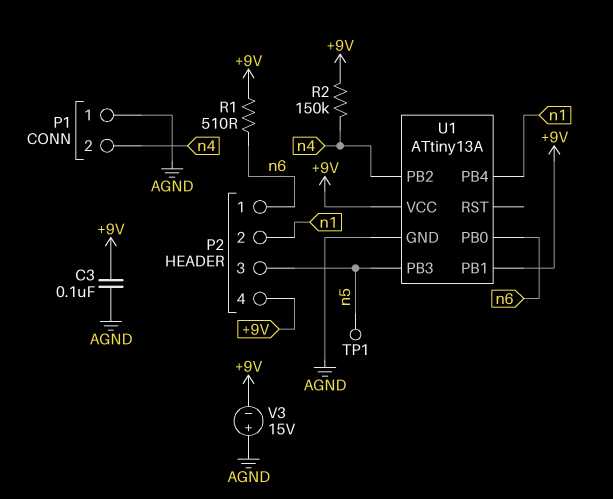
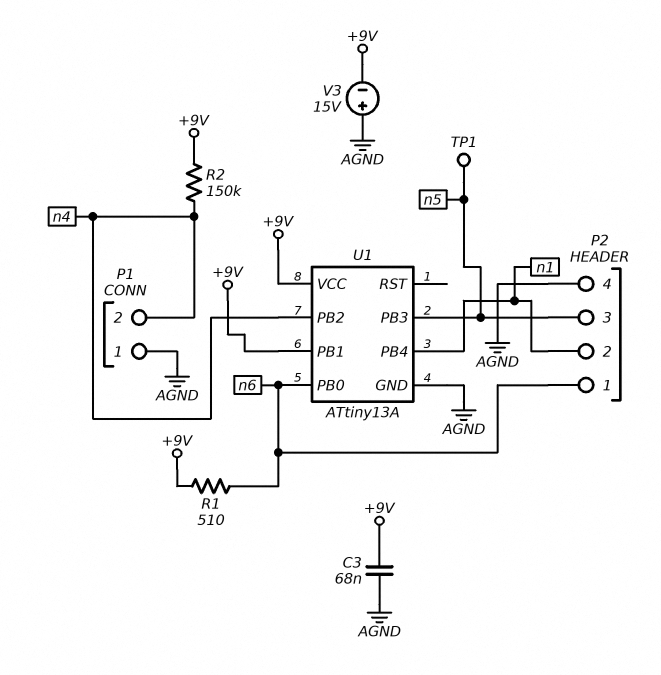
C3: 100nF (+9V, AGND) -> 68nF (+9V, AGND)
P2 pin 4: +9V -> AGND

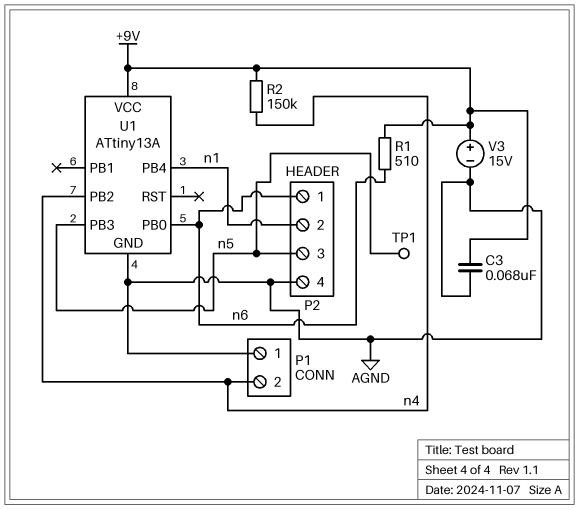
U1 pin PB1: +9V -> none
V3: 15V (plus AGND, minus +9V) -> 15V (plus +9V, minus AGND)

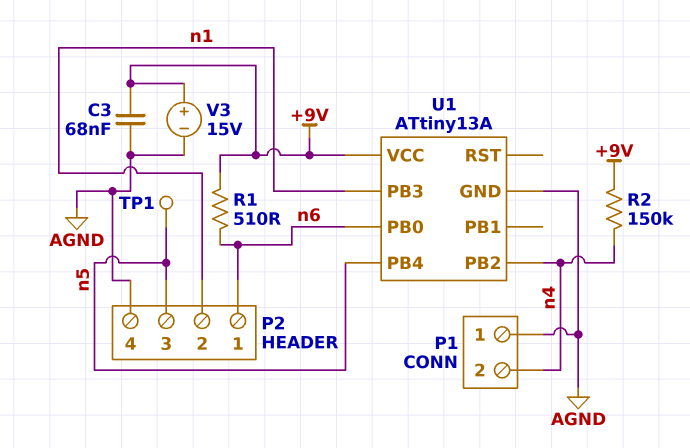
U1 pin PB3: n5 -> n1
U1 pin PB4: n1 -> n5

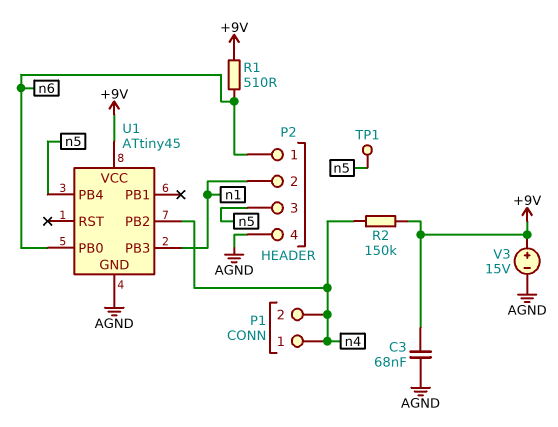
P1 pin 1: AGND -> n4
U1: ATtiny13A -> ATtiny45

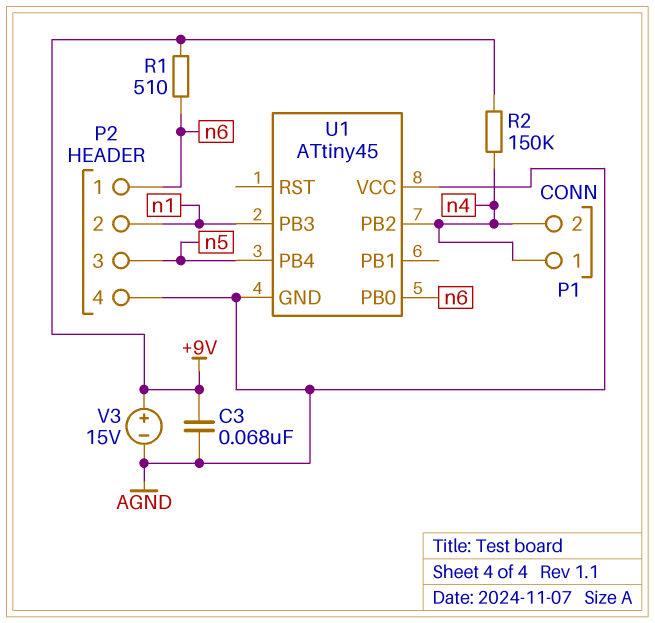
TP1: test point (n5) -> none
U1 pin VCC: +9V -> AGND

